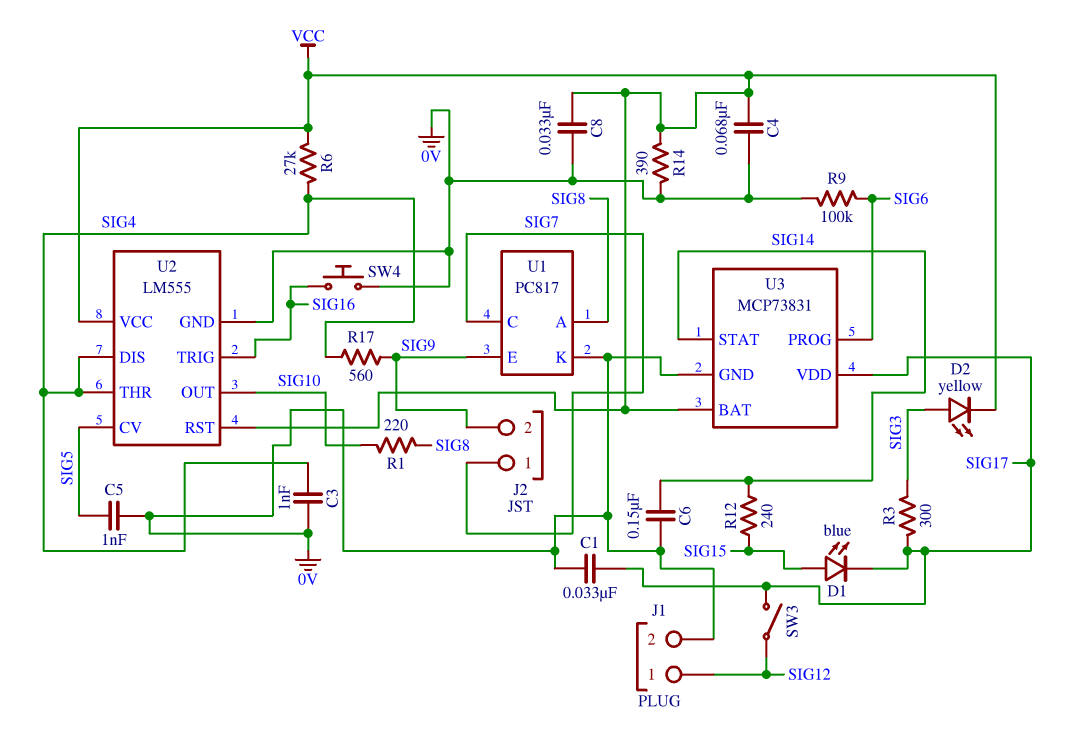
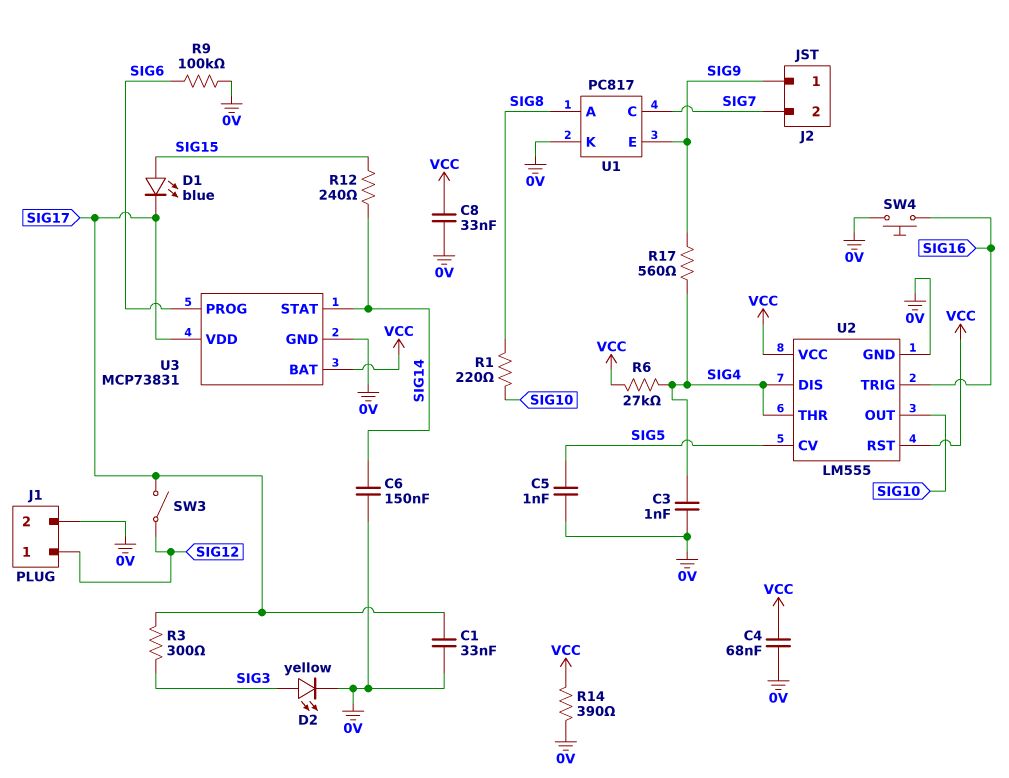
D2: LED yellow (A SIG3, K VCC) -> LED yellow (A SIG3, K 0V)
J2 pin 1: SIG7 -> SIG9
J2 pin 2: SIG9 -> SIG7

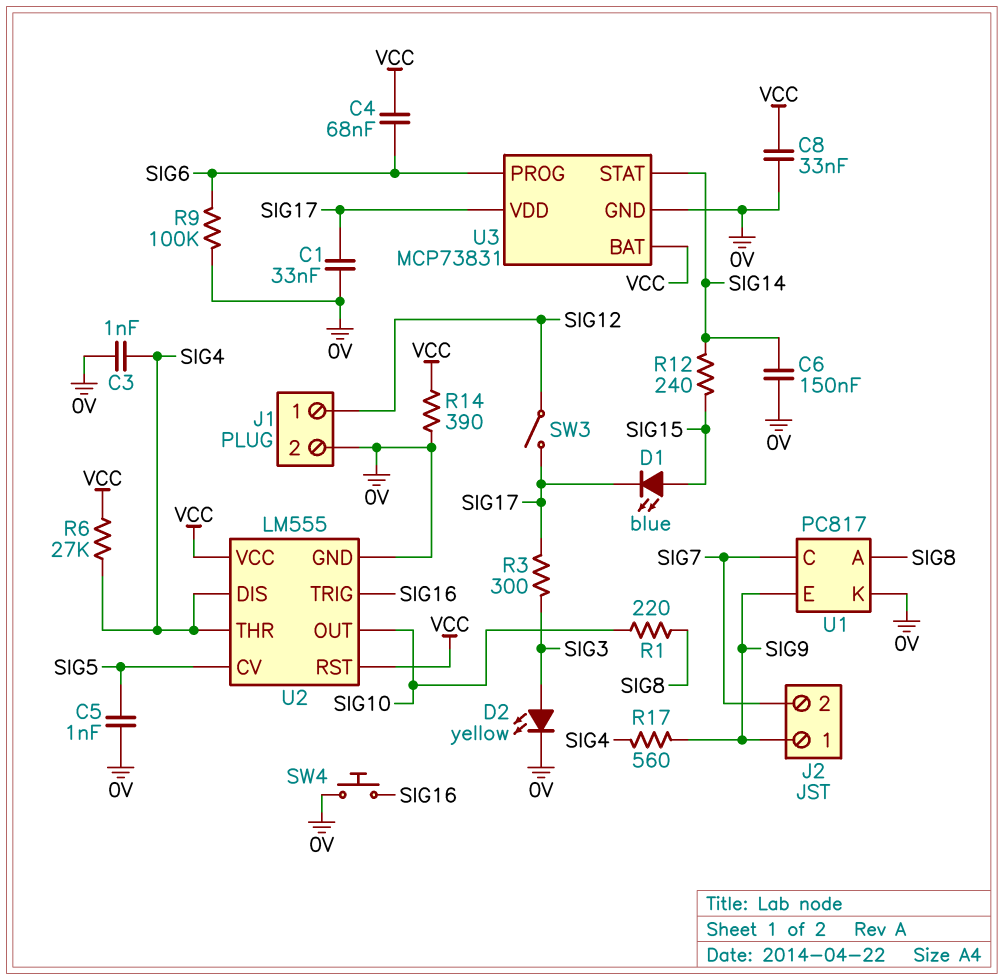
C4: 68nF (0V, VCC) -> 68nF (SIG6, VCC)

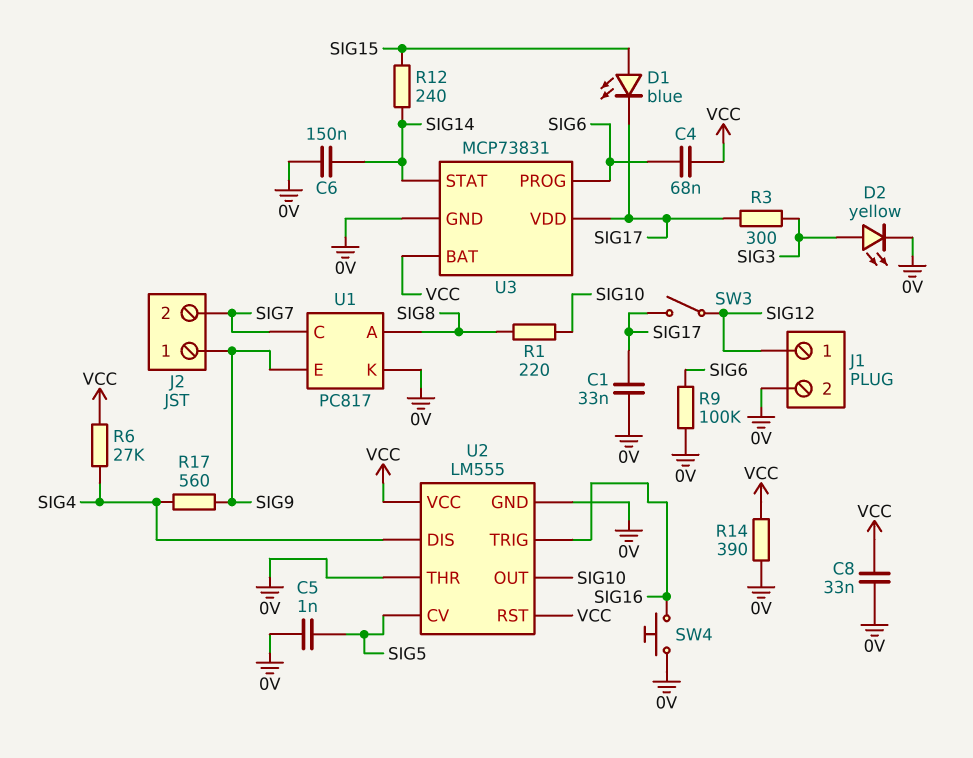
C3: 1nF (0V, SIG4) -> none
U2 pin THR: SIG4 -> 0V

